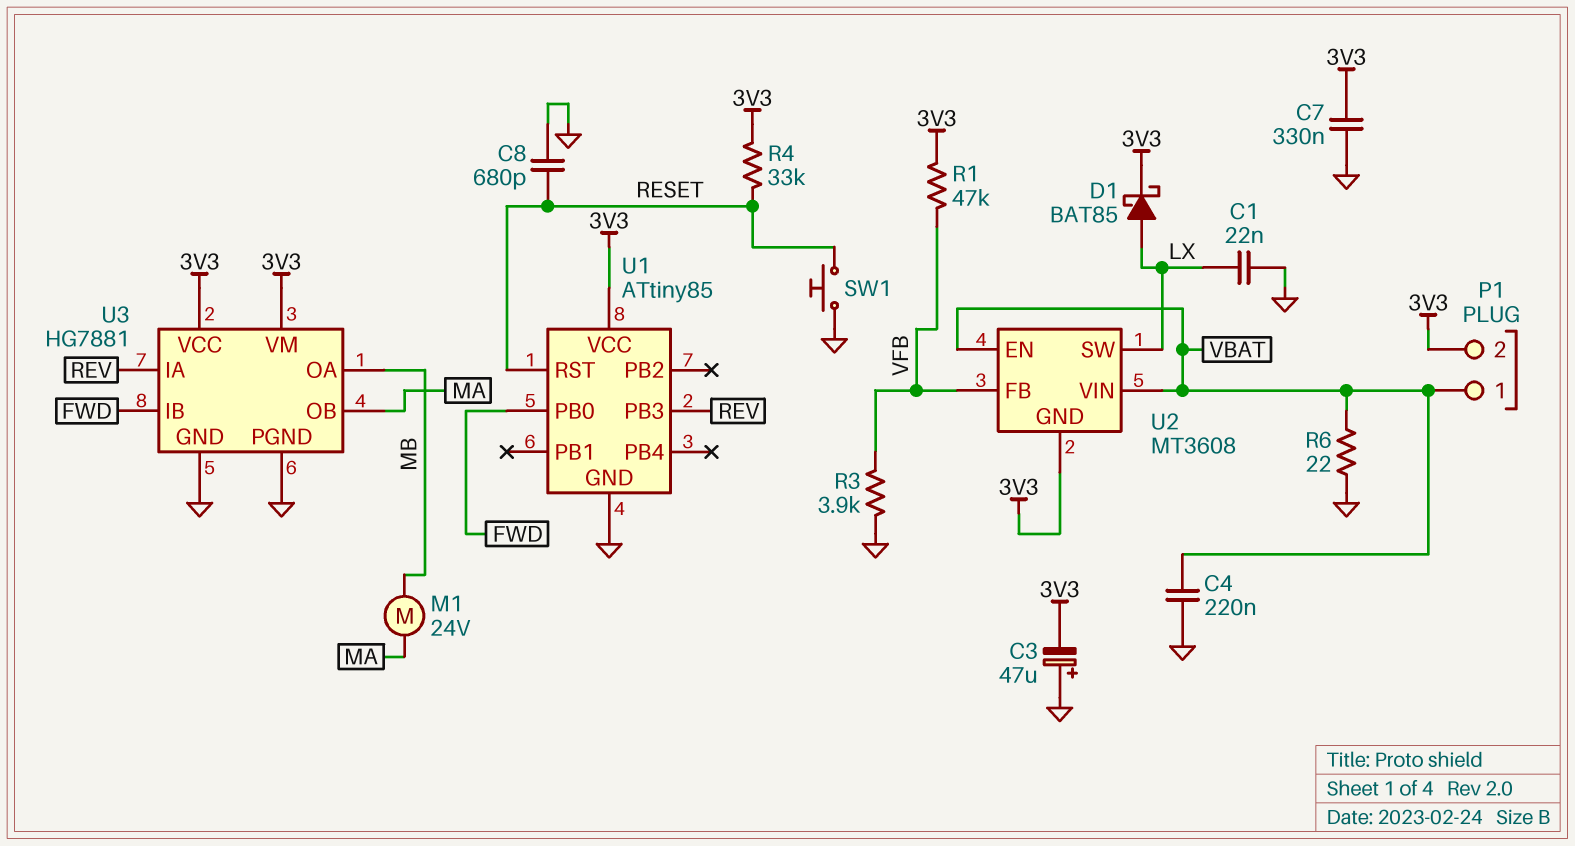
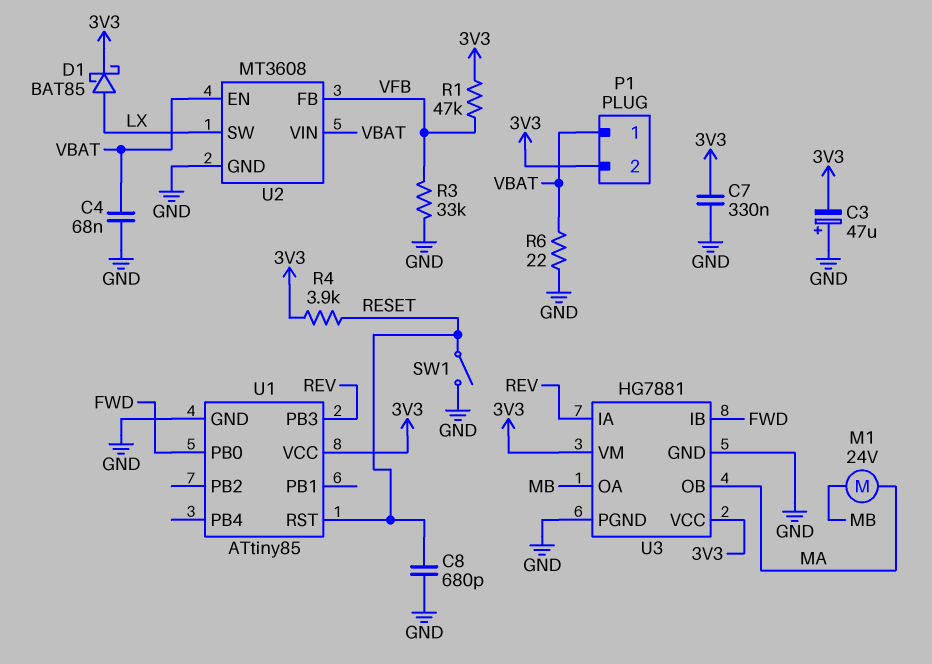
C1: 22nF (GND, LX) -> none
C4: 220nF (GND, VBAT) -> 68nF (GND, VBAT)
R3: 3.9k (GND, VFB) -> 33k (GND, VFB)
R4: 33k (3V3, RESET) -> 3.9k (3V3, RESET)
SW1: button (GND, RESET) -> switch (GND, RESET)
U2 pin GND: 3V3 -> GND

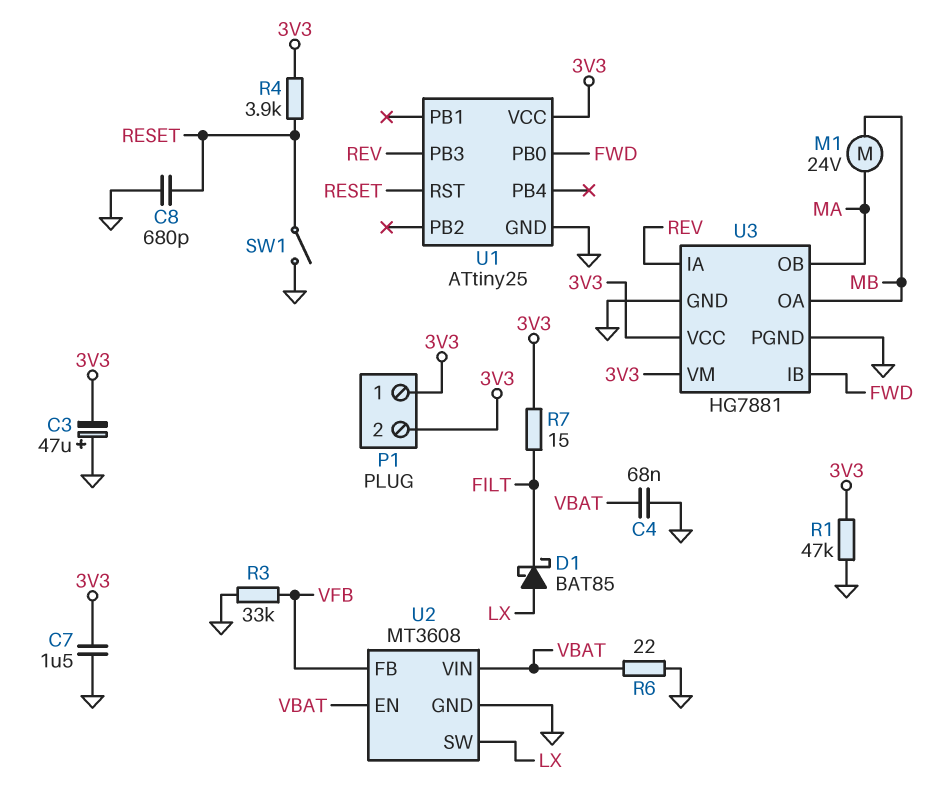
C7: 330nF (3V3, GND) -> 1.5uF (3V3, GND)
D1: schottky BAT85 (A LX, K 3V3) -> schottky BAT85 (A LX, K FILT)
P1 pin 1: VBAT -> 3V3
R1: 47k (3V3, VFB) -> 47k (3V3, GND)
R7: none -> 15 (3V3, FILT)
U1: ATtiny85 -> ATtiny25

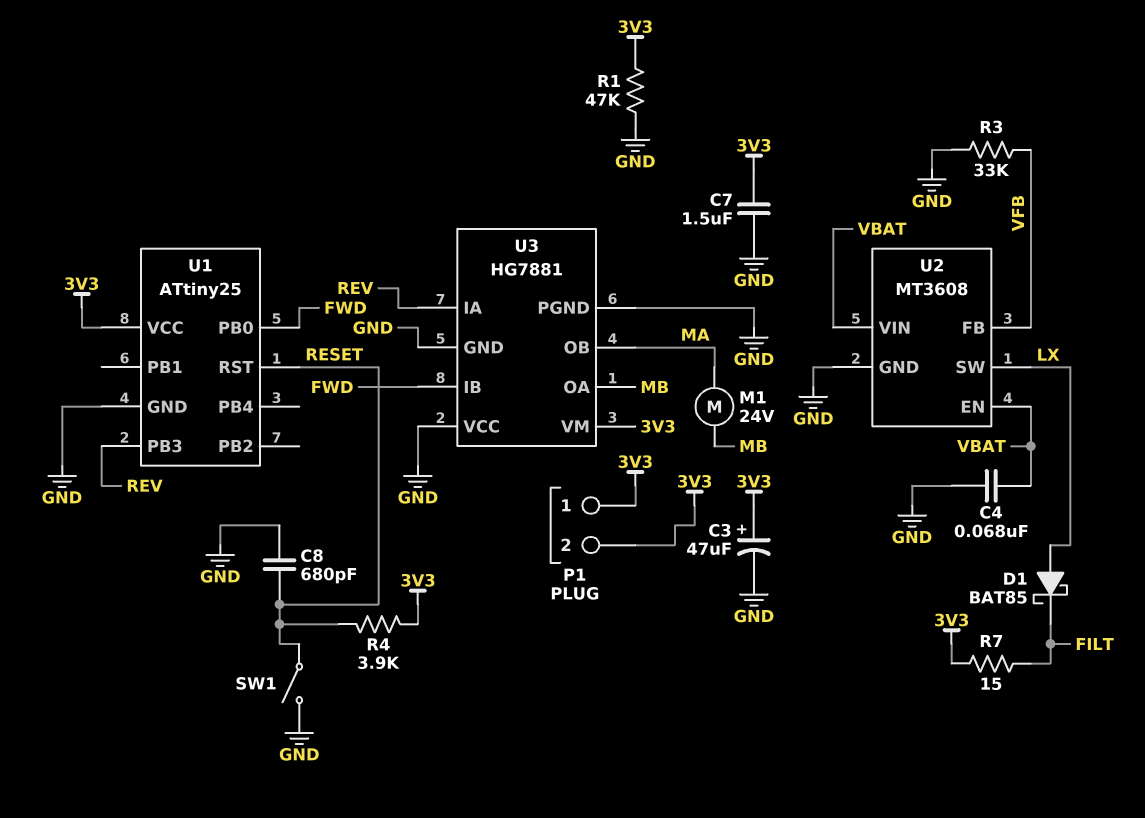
C3: 47uF (plus GND, minus 3V3) -> 47uF (plus 3V3, minus GND)
R6: 22 (GND, VBAT) -> none
U3 pin VCC: 3V3 -> GND

